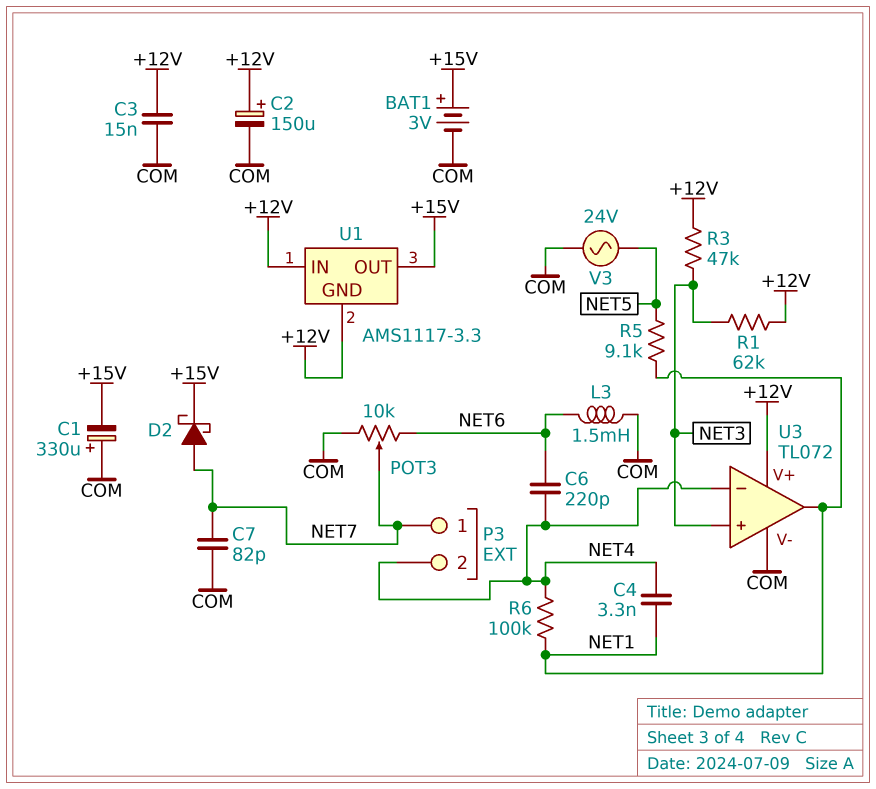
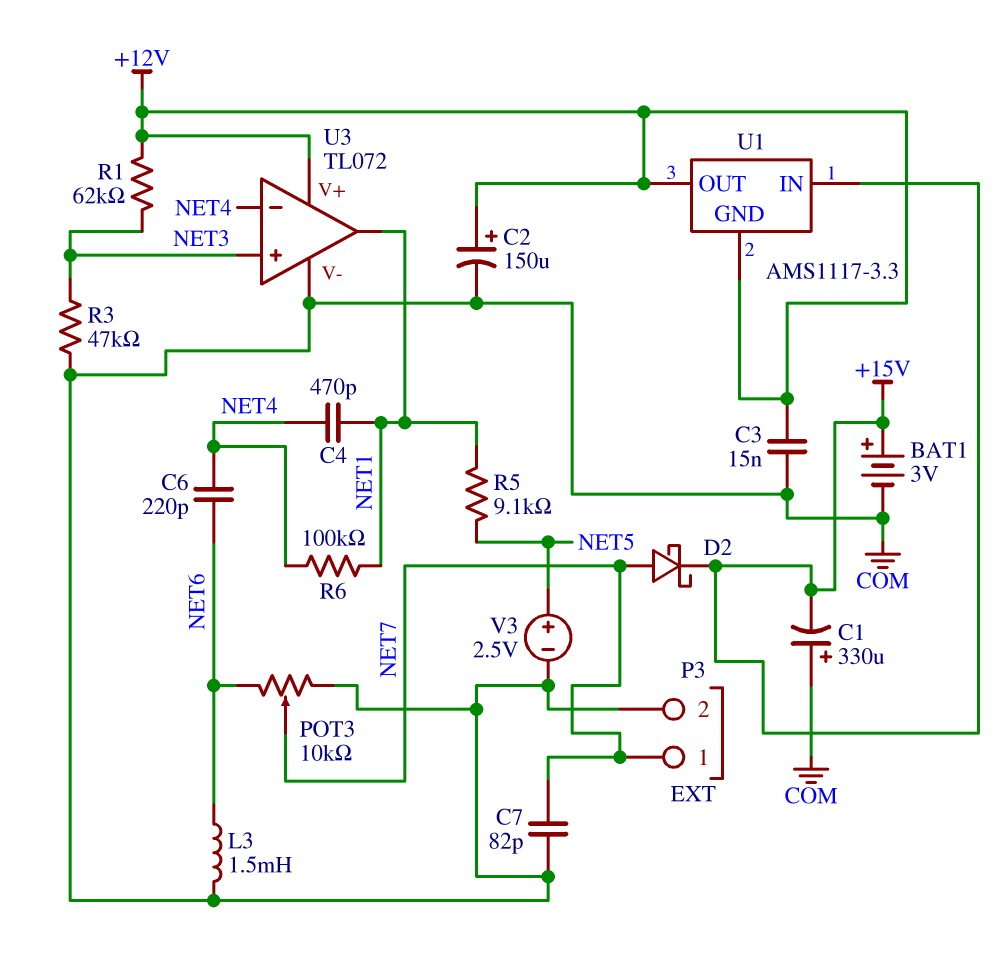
C4: 3.3nF (NET1, NET4) -> 470pF (NET1, NET4)
P3 pin 2: NET4 -> COM
R3: 47k (+12V, NET3) -> 47k (COM, NET3)
U1 pin IN: +12V -> +15V
U1 pin OUT: +15V -> +12V
V3: AC 24V (COM, NET5) -> 2.5V (plus NET5, minus COM)

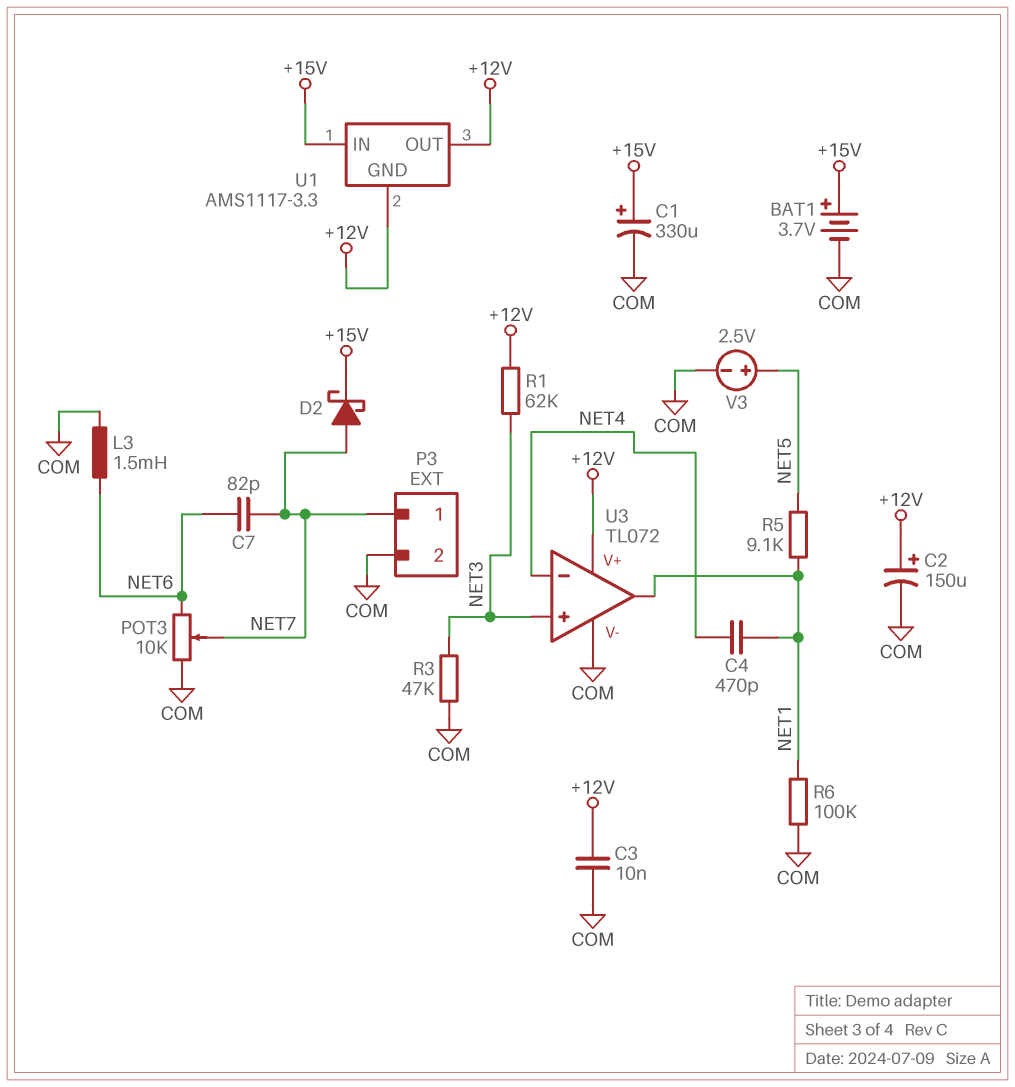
BAT1: 3V (plus +15V, minus COM) -> 3.7V (plus +15V, minus COM)
C1: 330uF (plus COM, minus +15V) -> 330uF (plus +15V, minus COM)
C3: 15nF (+12V, COM) -> 10nF (+12V, COM)
C6: 220pF (NET4, NET6) -> none
C7: 82pF (COM, NET7) -> 82pF (NET6, NET7)
R6: 100k (NET1, NET4) -> 100k (COM, NET1)

